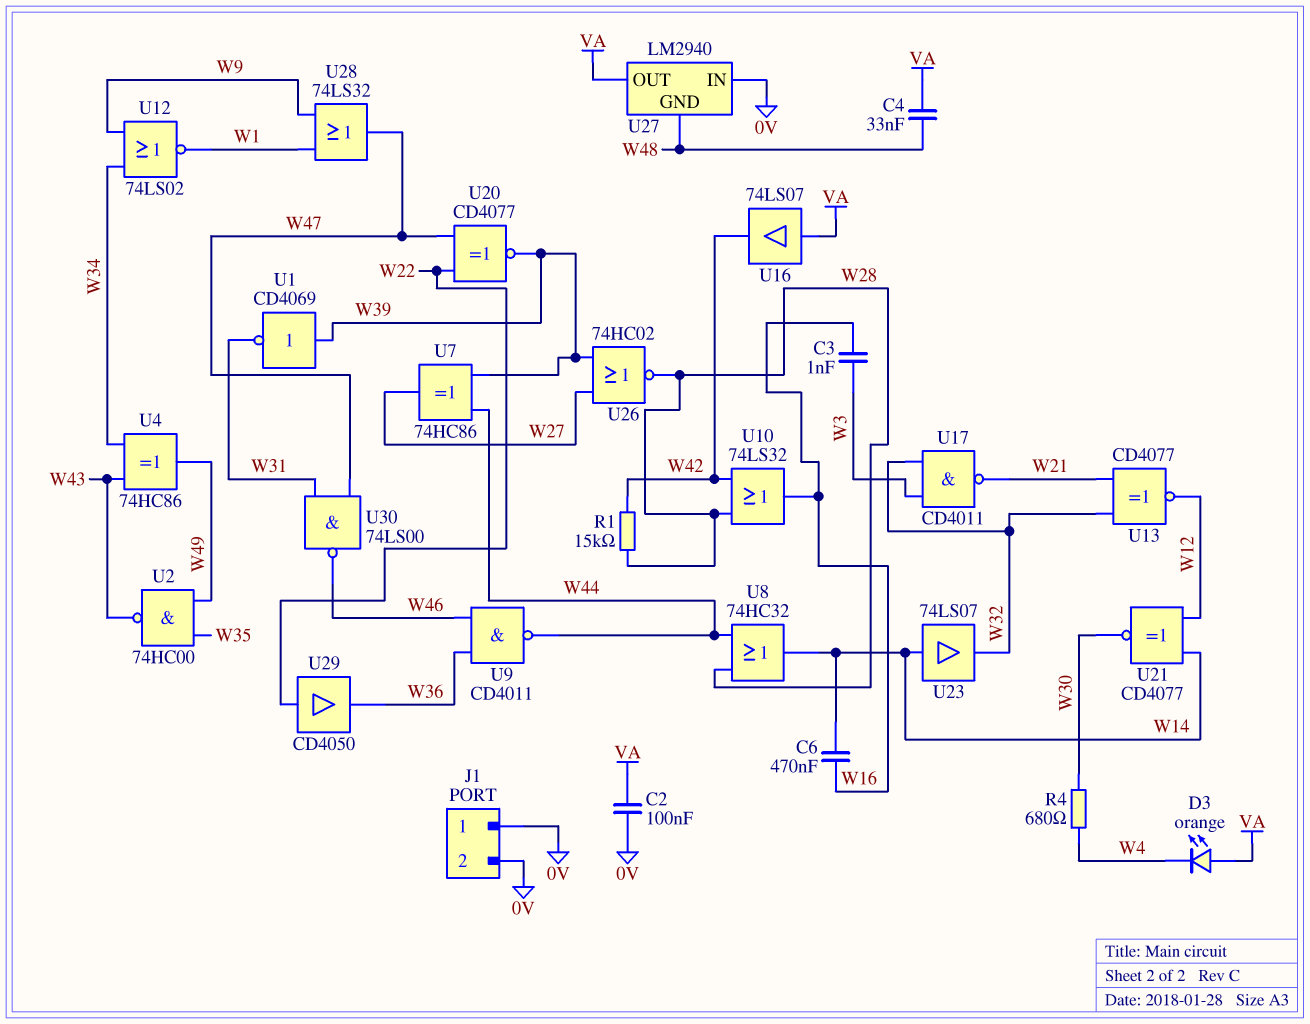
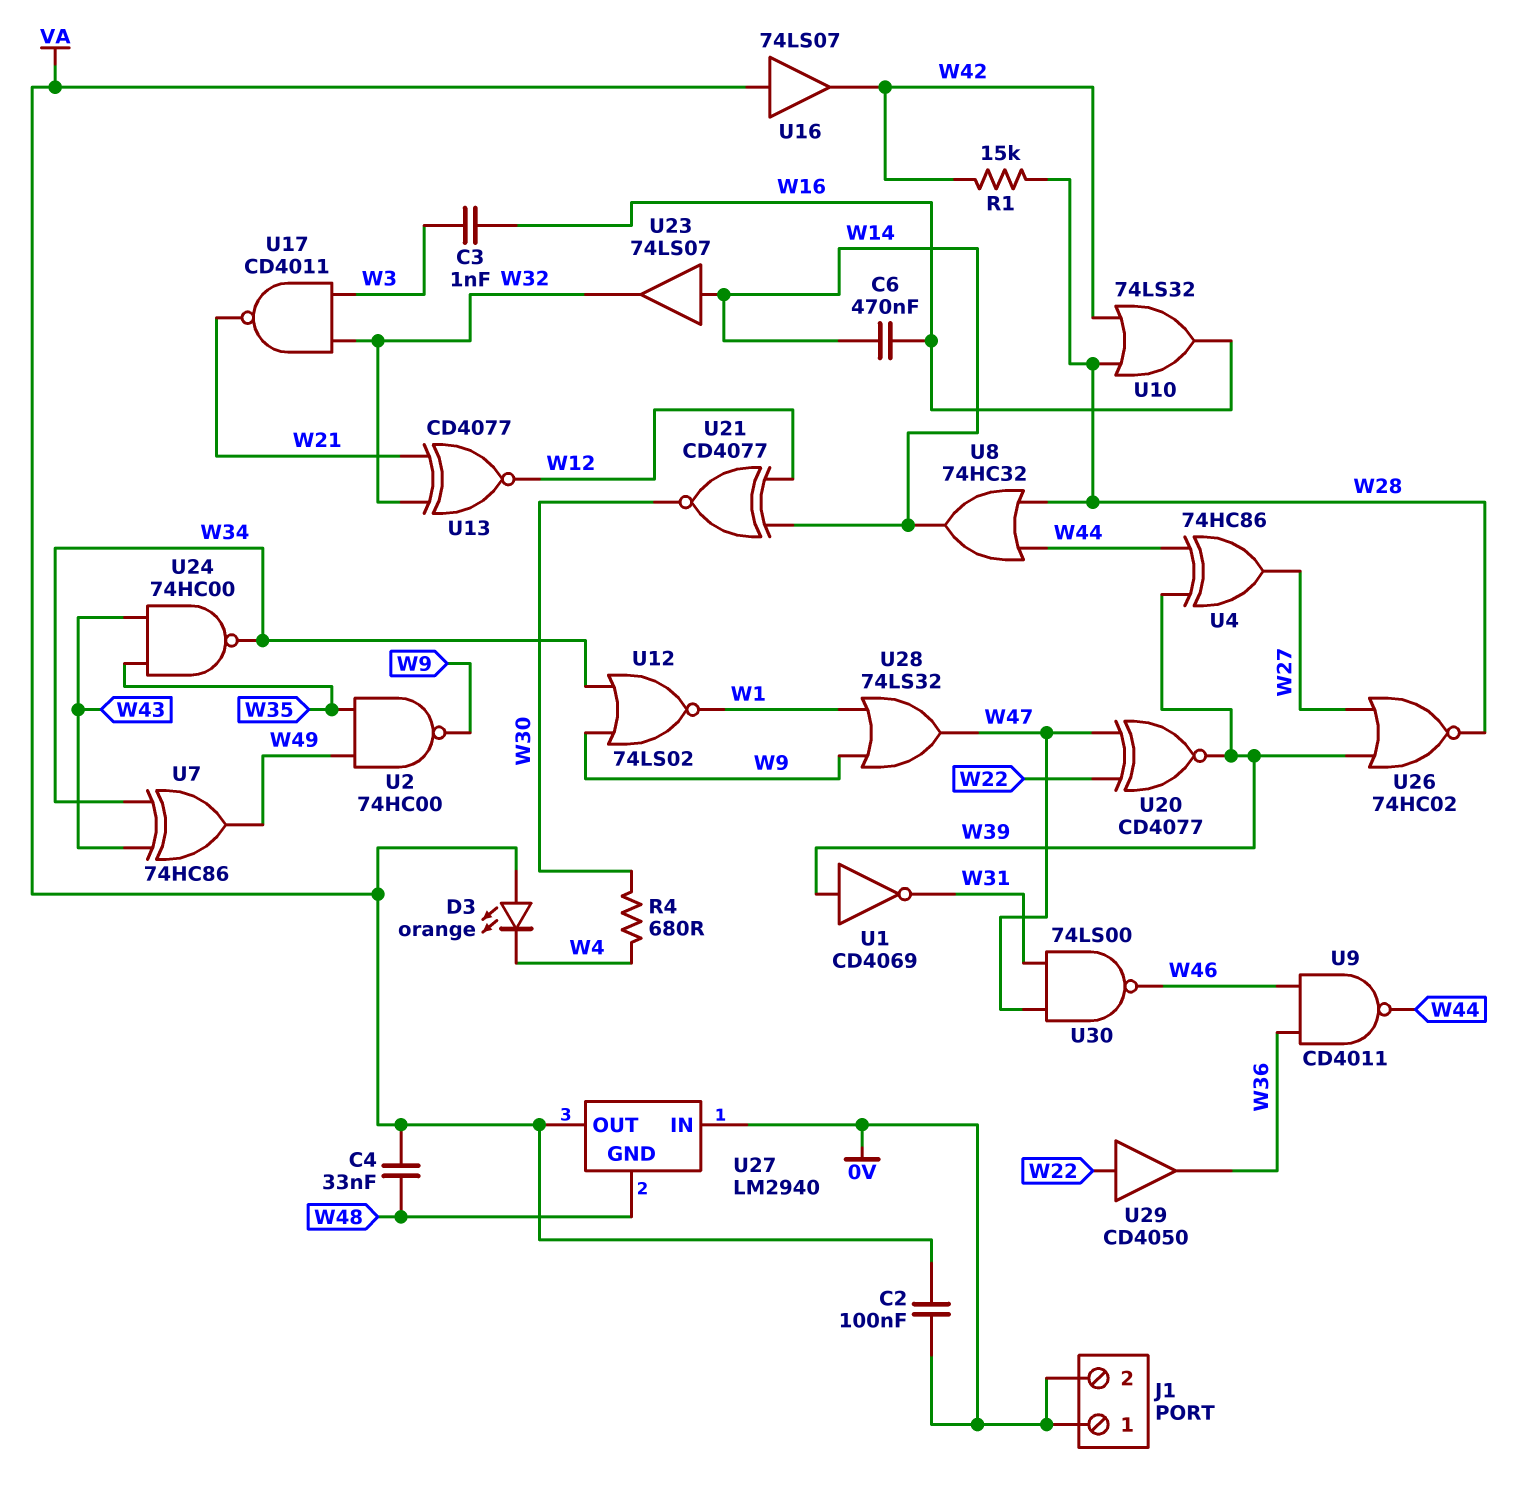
U2: NAND 74HC00 (in W35, in W49, out W43) -> NAND 74HC00 (in W35, in W49, out W9)
U4: XOR 74HC86 (in W34, in W43, out W49) -> XOR 74HC86 (in W39, in W44, out W27)
U7: XOR 74HC86 (in W39, in W44, out W27) -> XOR 74HC86 (in W34, in W43, out W49)
U24: none -> NAND 74HC00 (in W35, in W43, out W34)

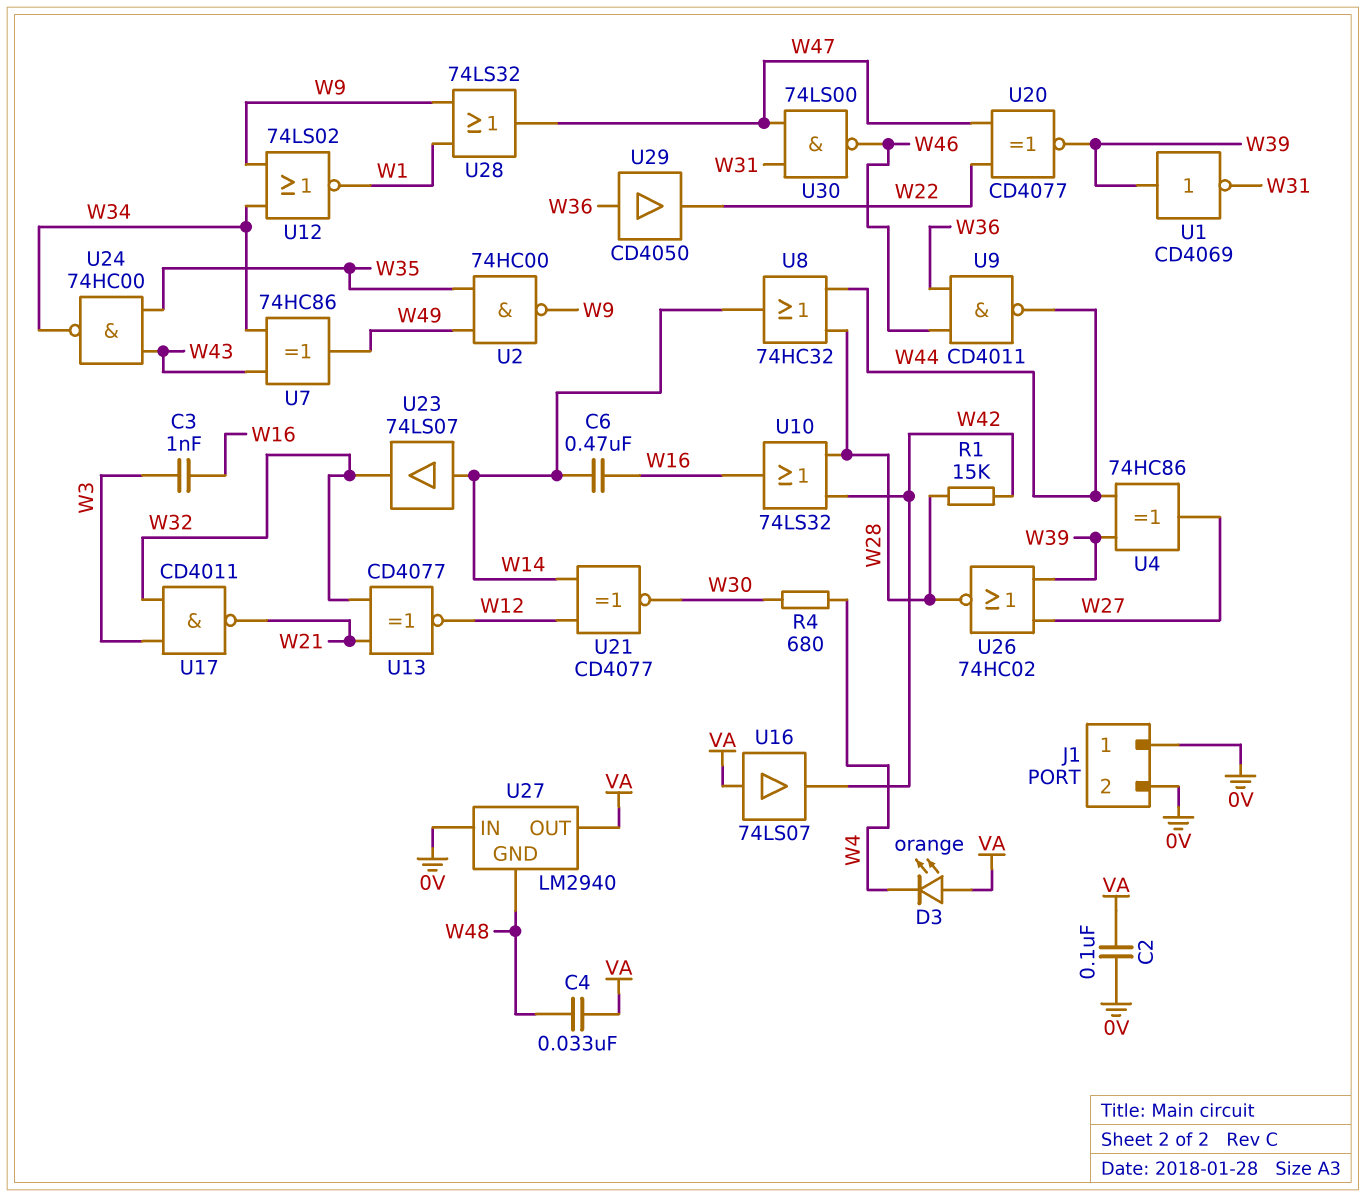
U29: buffer CD4050 (in W22, out W36) -> buffer CD4050 (in W36, out W22)

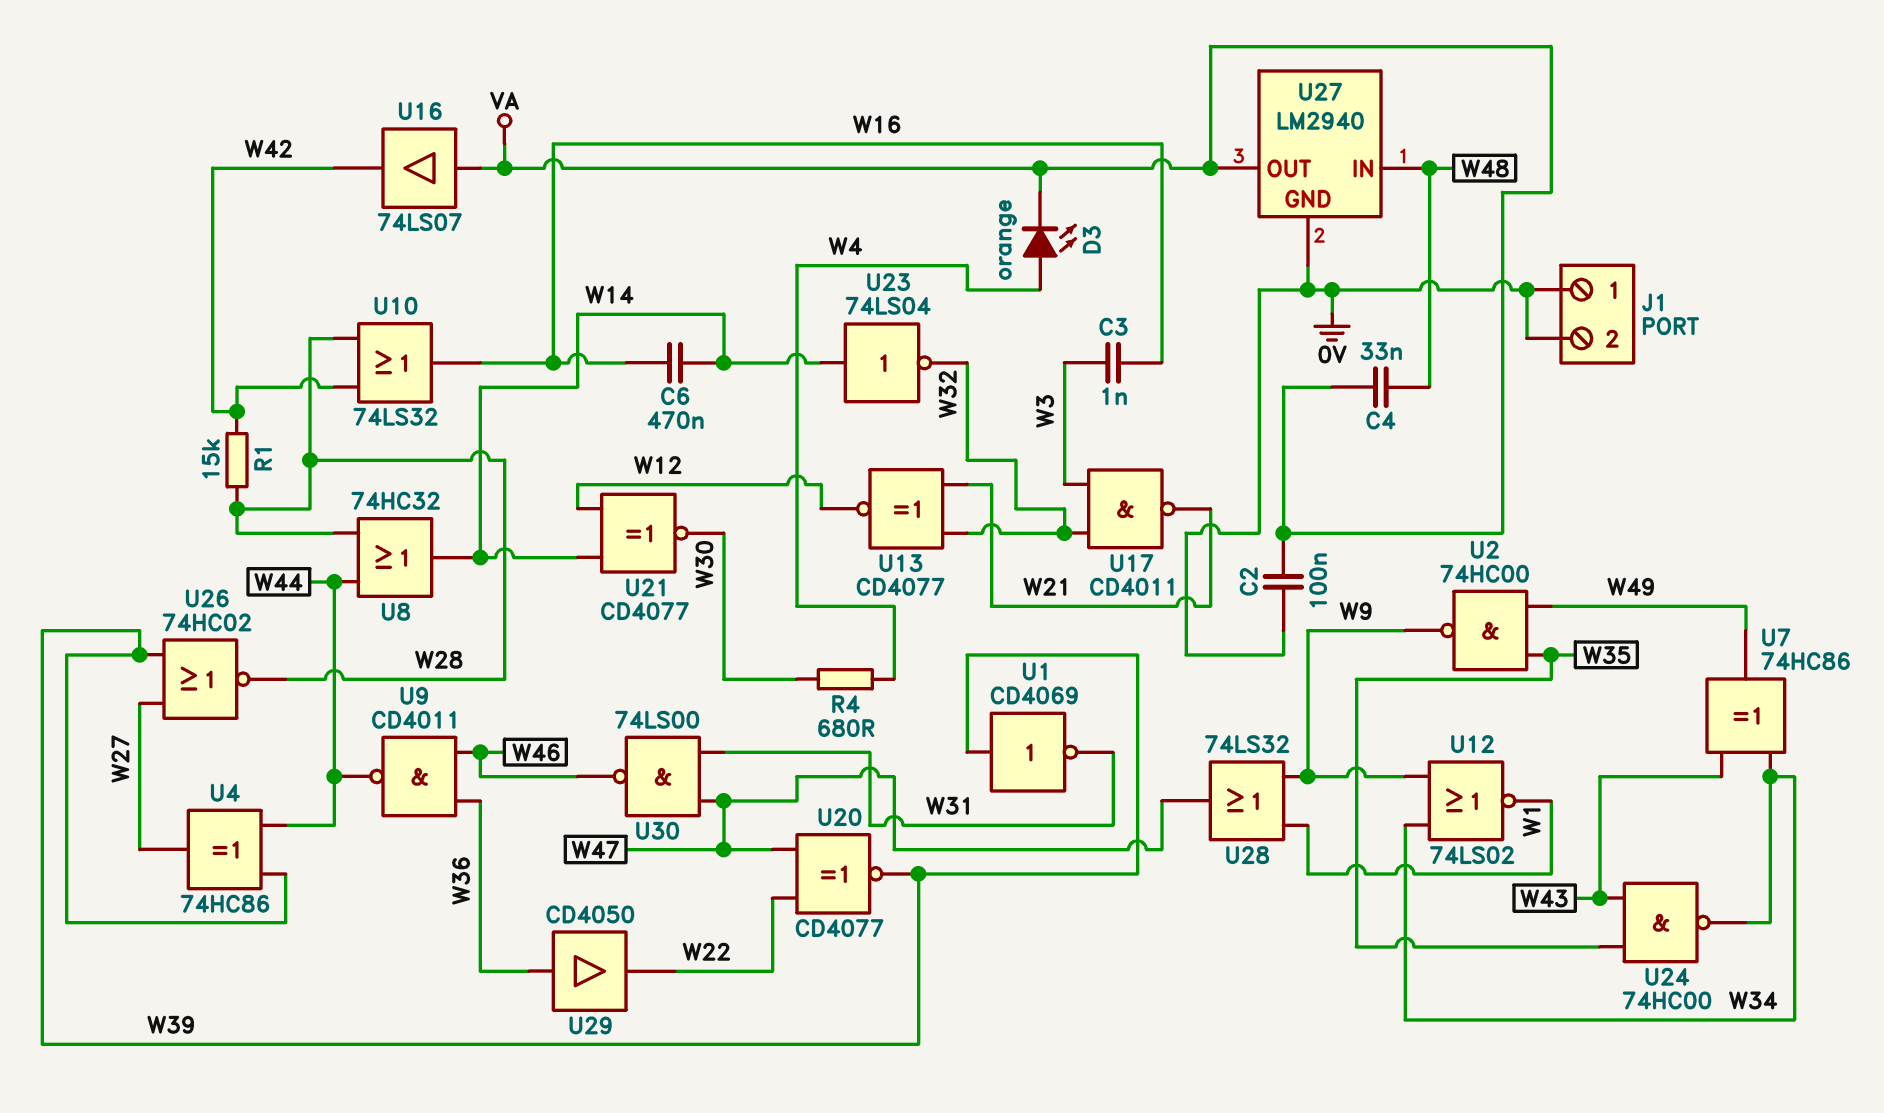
D3: LED orange (A VA, K W4) -> LED orange (A W4, K VA)
U23: buffer 74LS07 (in W14, out W32) -> NOT 74LS04 (in W14, out W32)
U27 pin GND: W48 -> 0V
U27 pin IN: 0V -> W48

